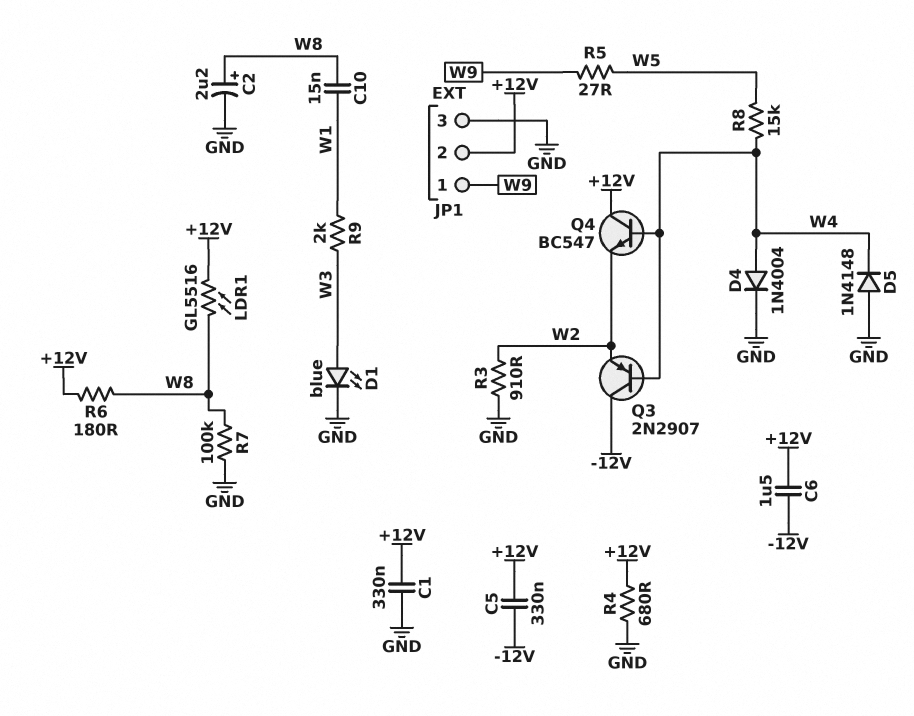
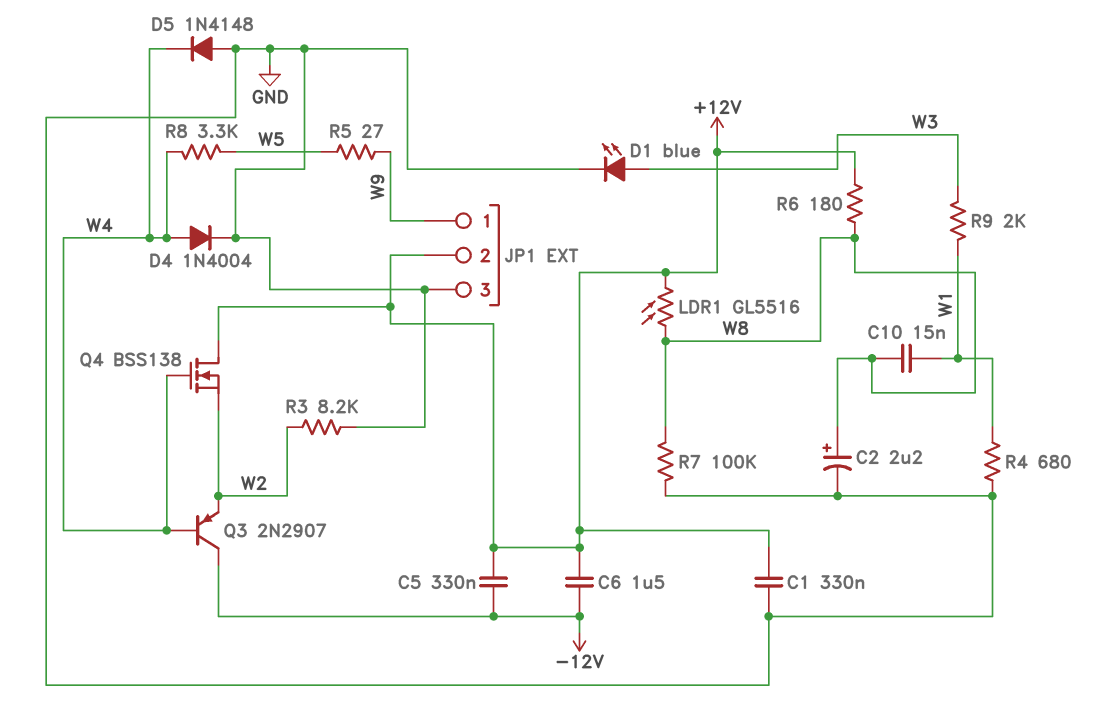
Q4: NPN BC547 (B W4, C +12V, E W2) -> NMOS BSS138 (G W4, D +12V, S W2)
R3: 910 (GND, W2) -> 8.2k (GND, W2)
R4: 680 (+12V, GND) -> 680 (GND, W1)
R8: 15k (W4, W5) -> 3.3k (W4, W5)

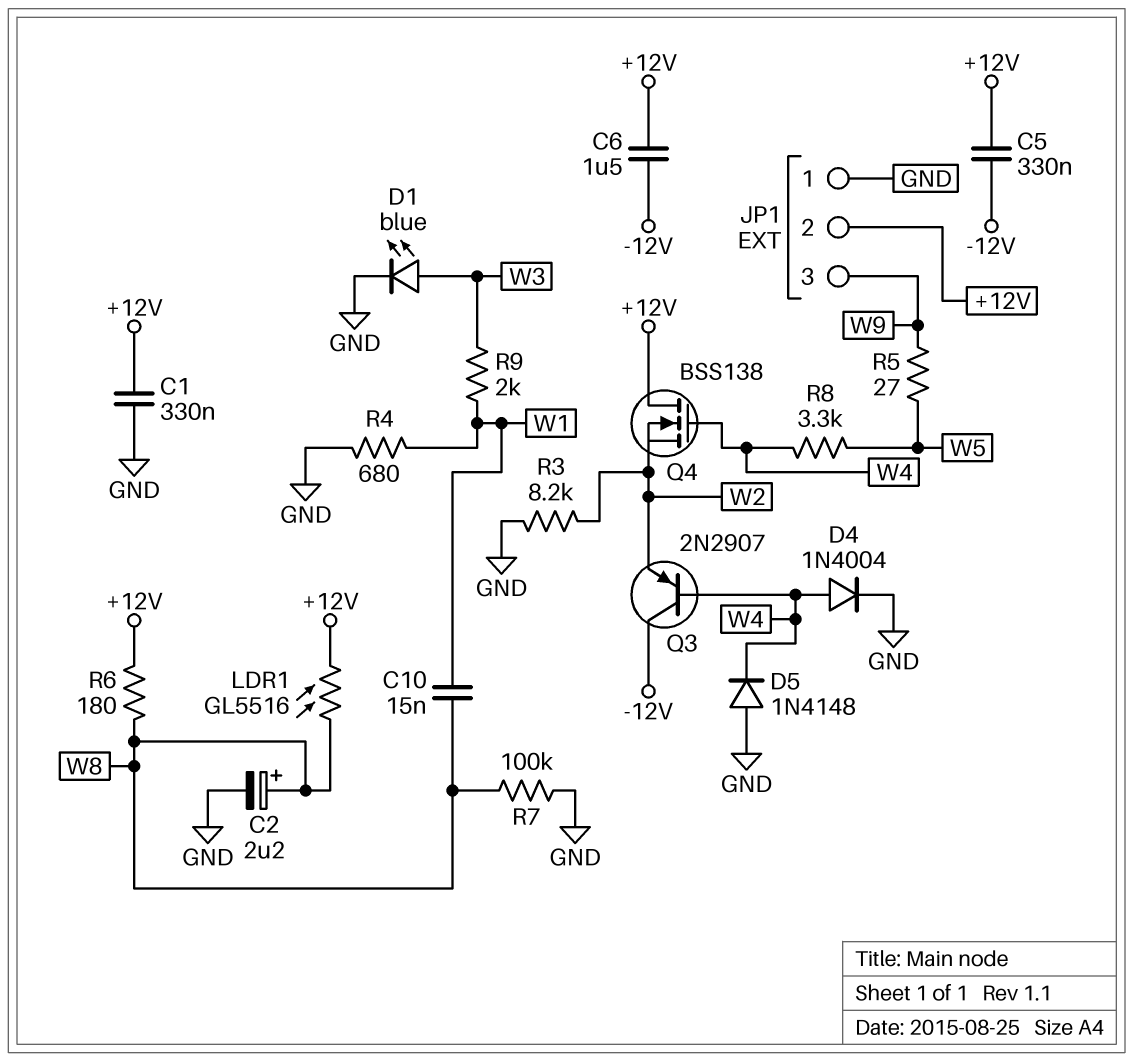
JP1 pin 1: W9 -> GND
JP1 pin 3: GND -> W9

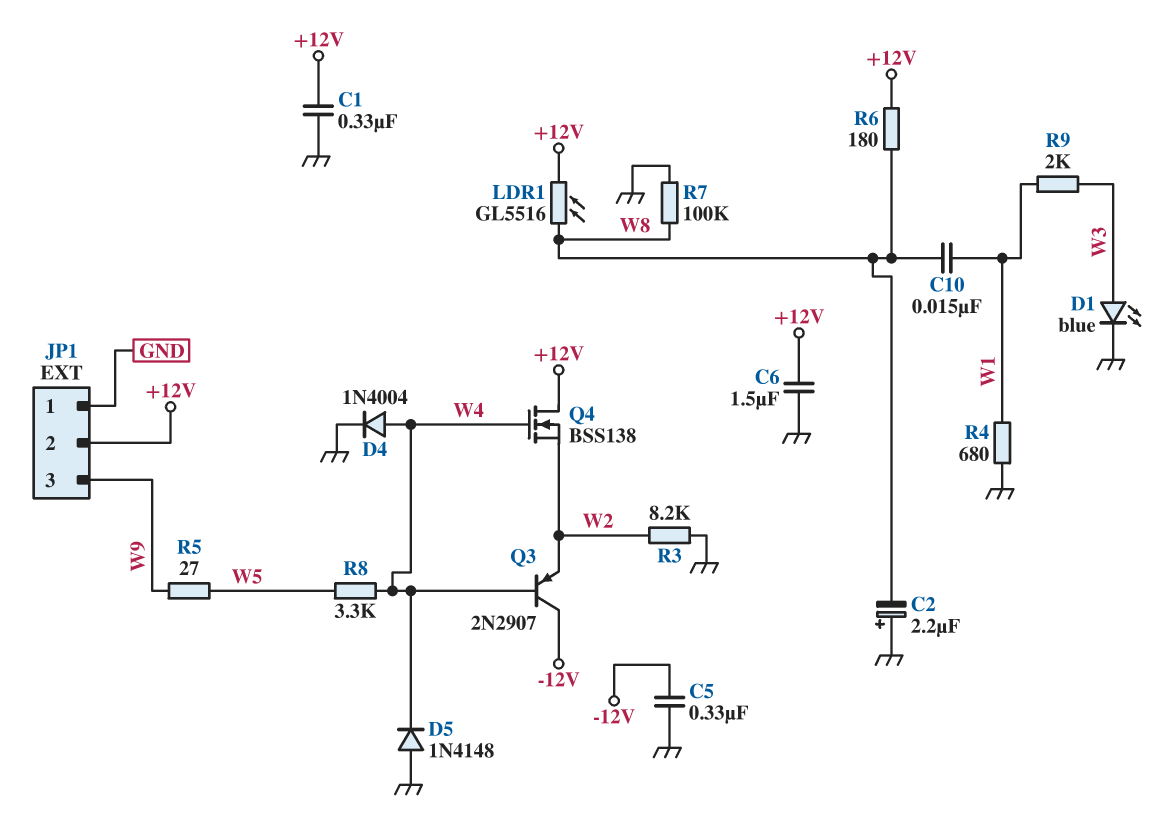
C2: 2.2uF (plus W8, minus GND) -> 2.2uF (plus GND, minus W8)
C5: 330nF (+12V, -12V) -> 330nF (-12V, GND)
C6: 1.5uF (+12V, -12V) -> 1.5uF (+12V, GND)

